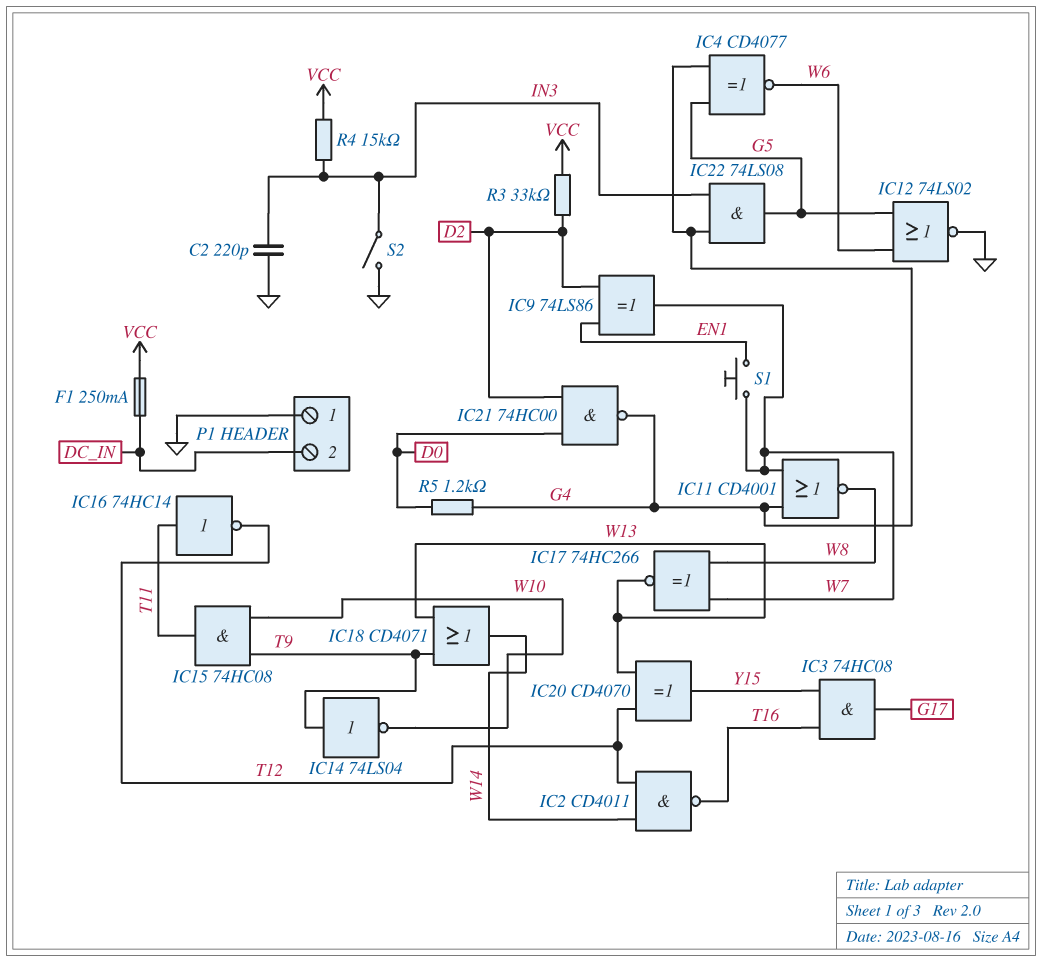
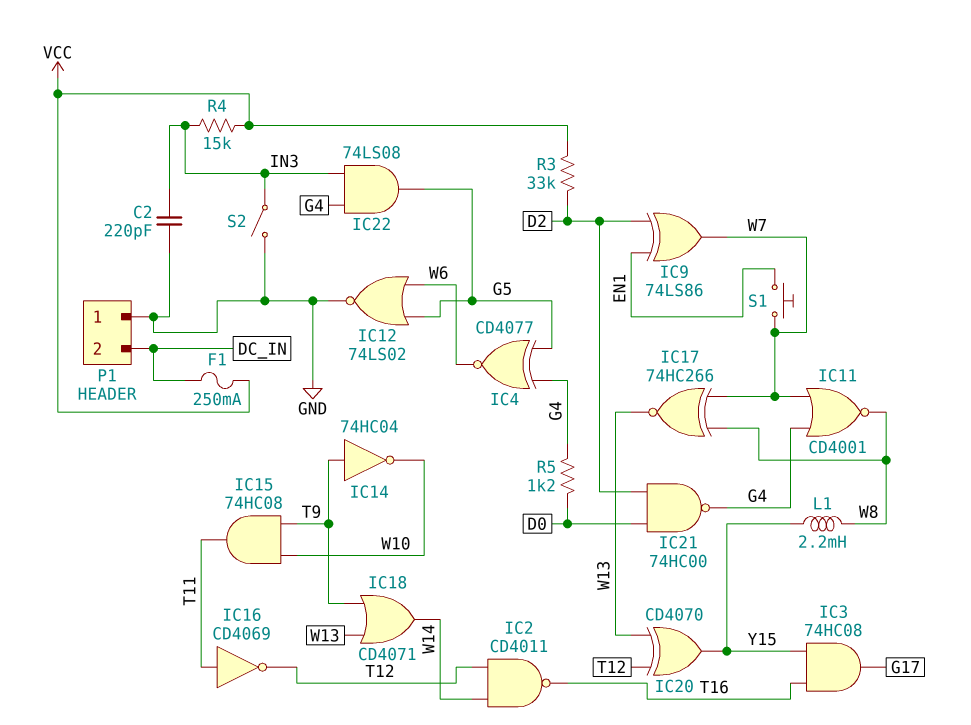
IC14: NOT 74LS04 (in T9, out W10) -> NOT 74HC04 (in T9, out W10)
IC16: NOT 74HC14 (in T11, out T12) -> NOT CD4069 (in T11, out T12)
L1: none -> 2.2mH (W8, Y15)

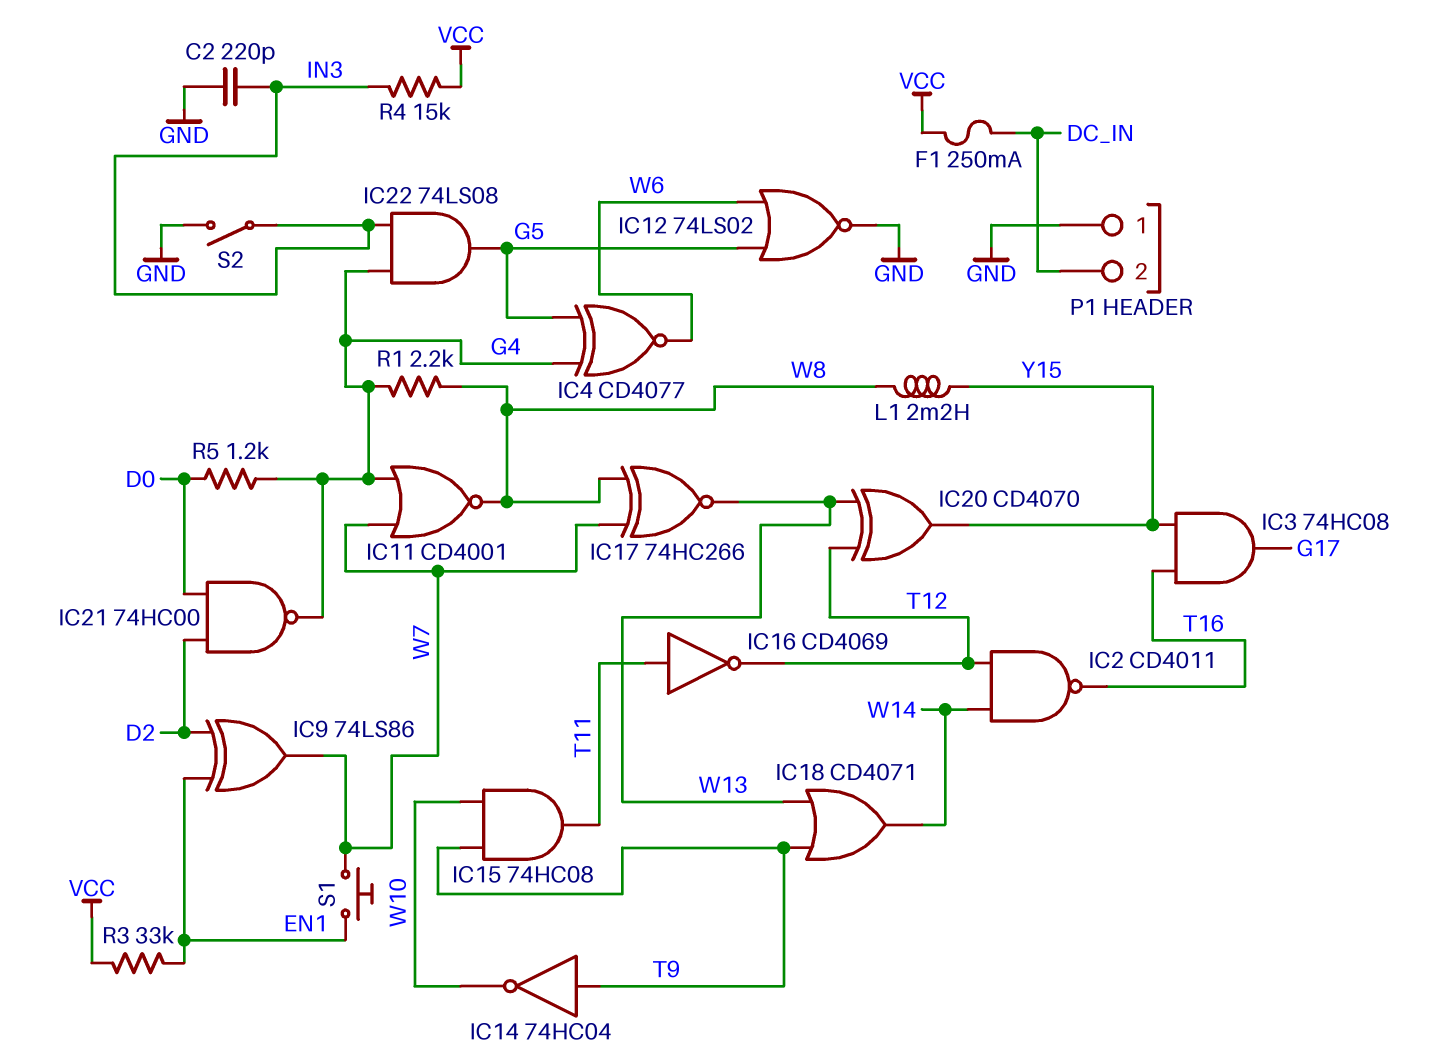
R1: none -> 2.2k (G4, W8)
R3: 33k (D2, VCC) -> 33k (EN1, VCC)

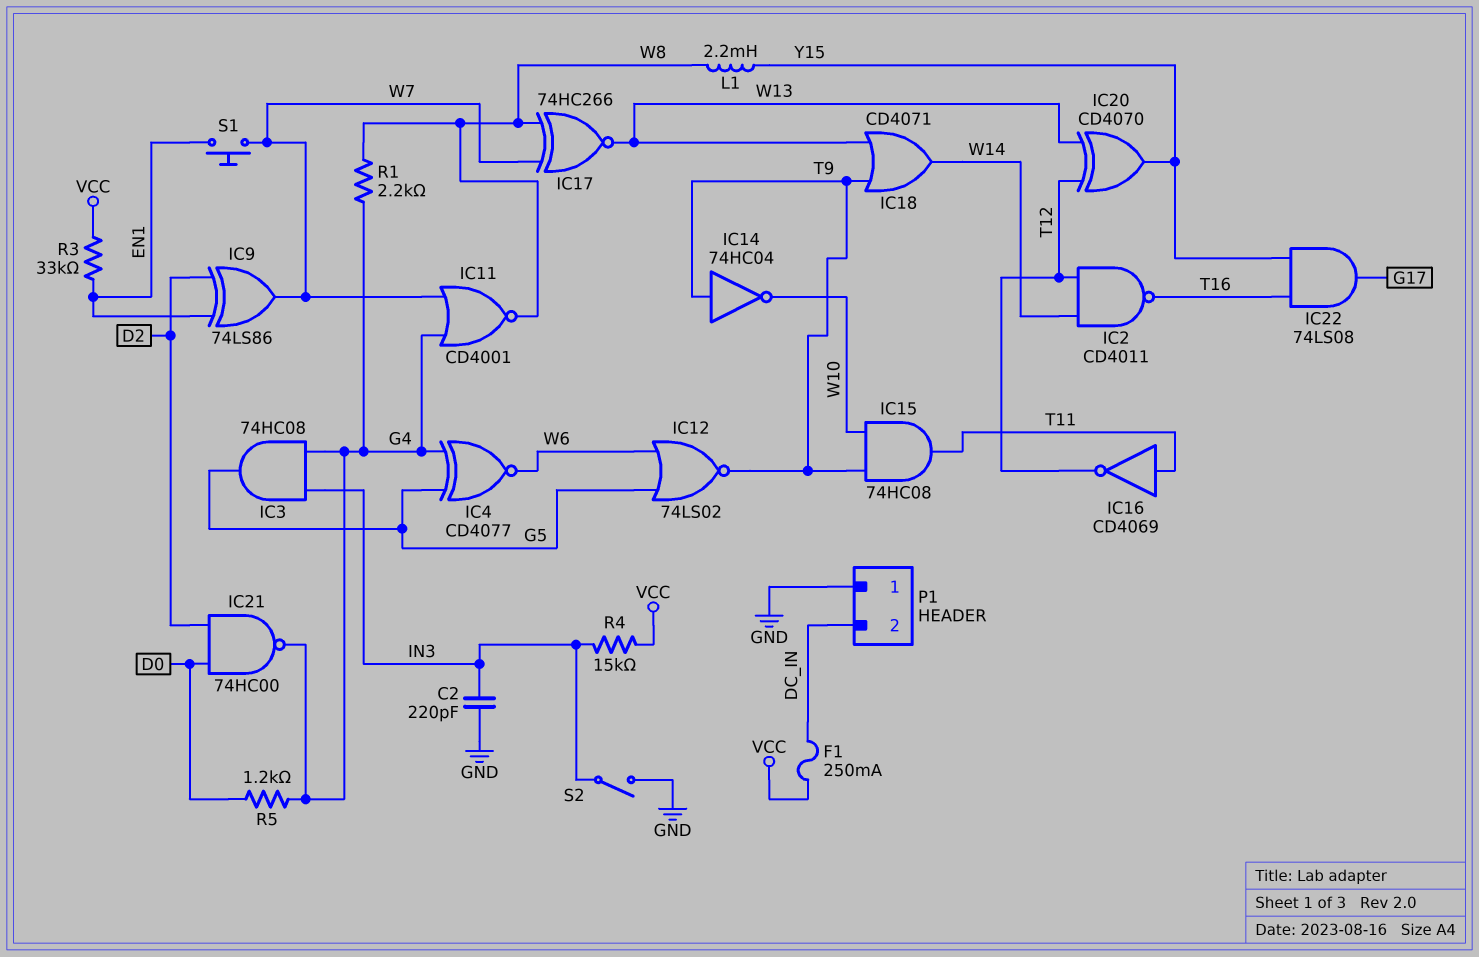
IC3: AND 74HC08 (in T16, in Y15, out G17) -> AND 74HC08 (in G4, in IN3, out G5)
IC12: NOR 74LS02 (in G5, in W6, out GND) -> NOR 74LS02 (in G5, in W6, out T9)
IC22: AND 74LS08 (in G4, in IN3, out G5) -> AND 74LS08 (in T16, in Y15, out G17)

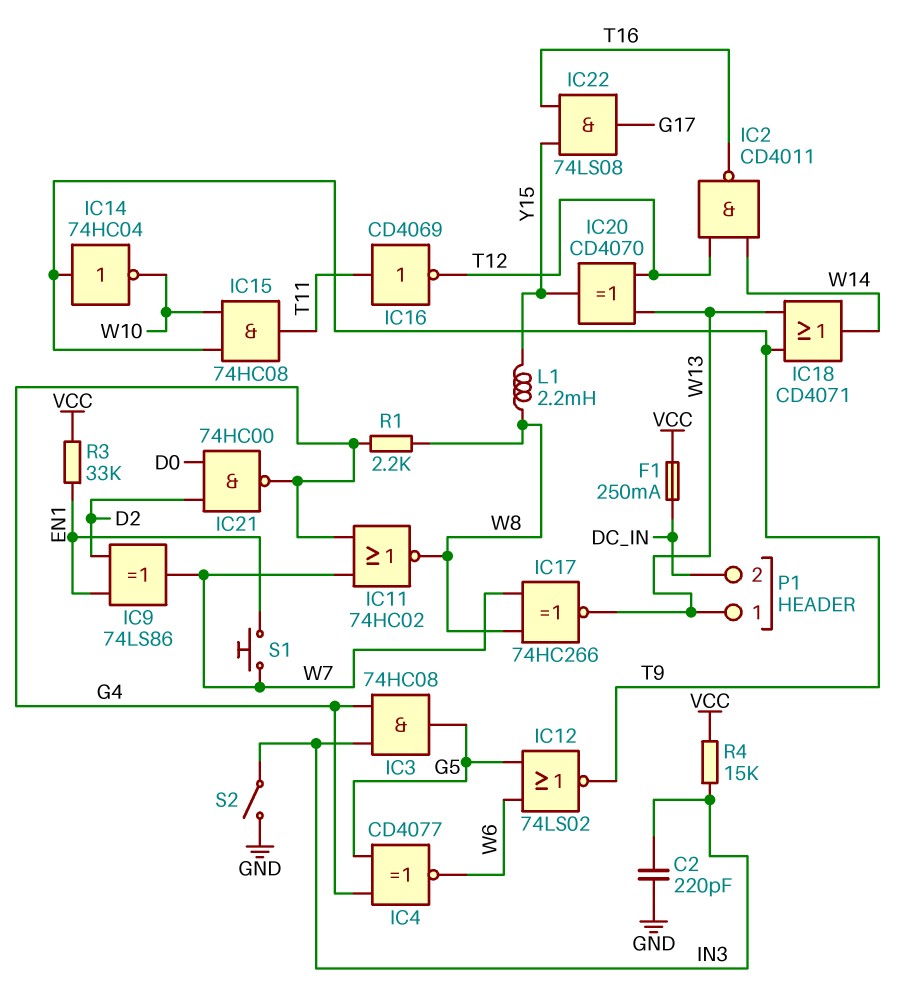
IC11: NOR CD4001 (in G4, in W7, out W8) -> NOR 74HC02 (in G4, in W7, out W8)
P1 pin 1: GND -> W13
R5: 1.2k (D0, G4) -> none

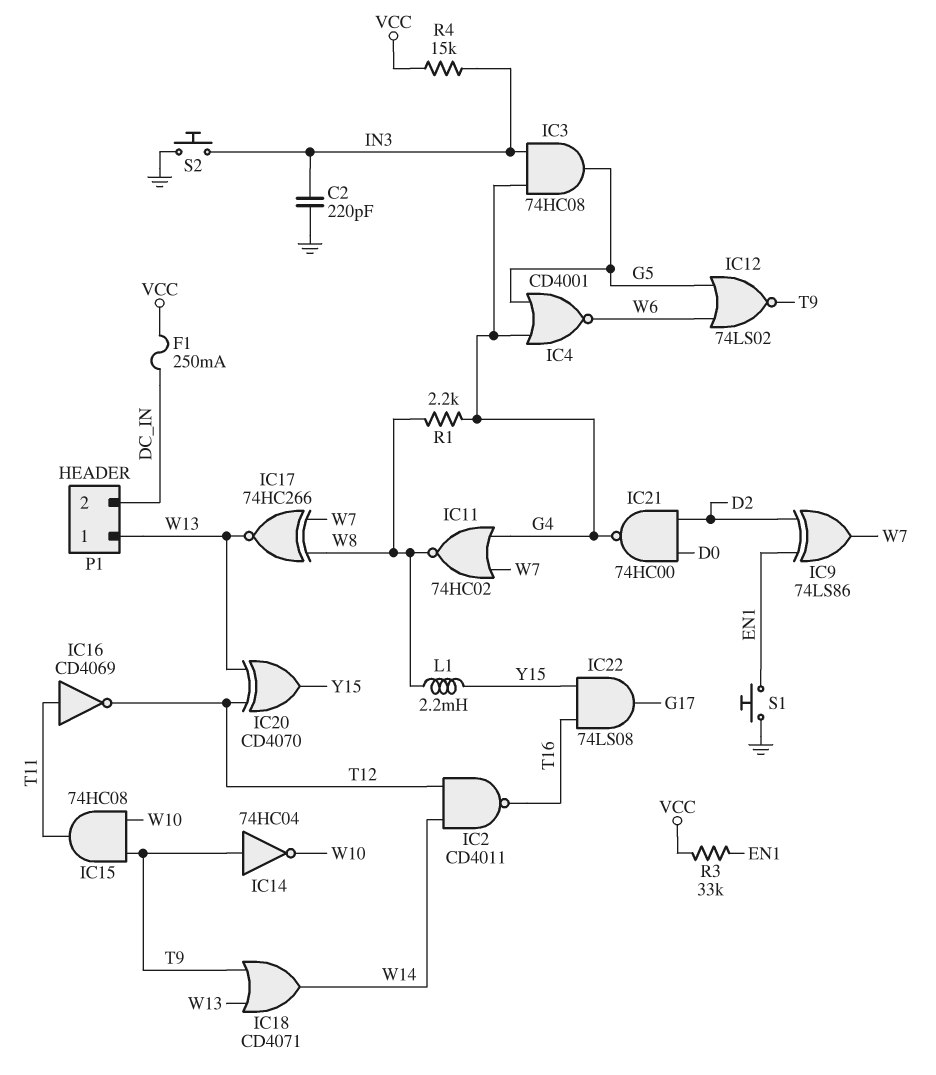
IC4: XNOR CD4077 (in G4, in G5, out W6) -> NOR CD4001 (in G4, in G5, out W6)
S1: button (EN1, W7) -> button (EN1, GND)
S2: switch (GND, IN3) -> button (GND, IN3)

